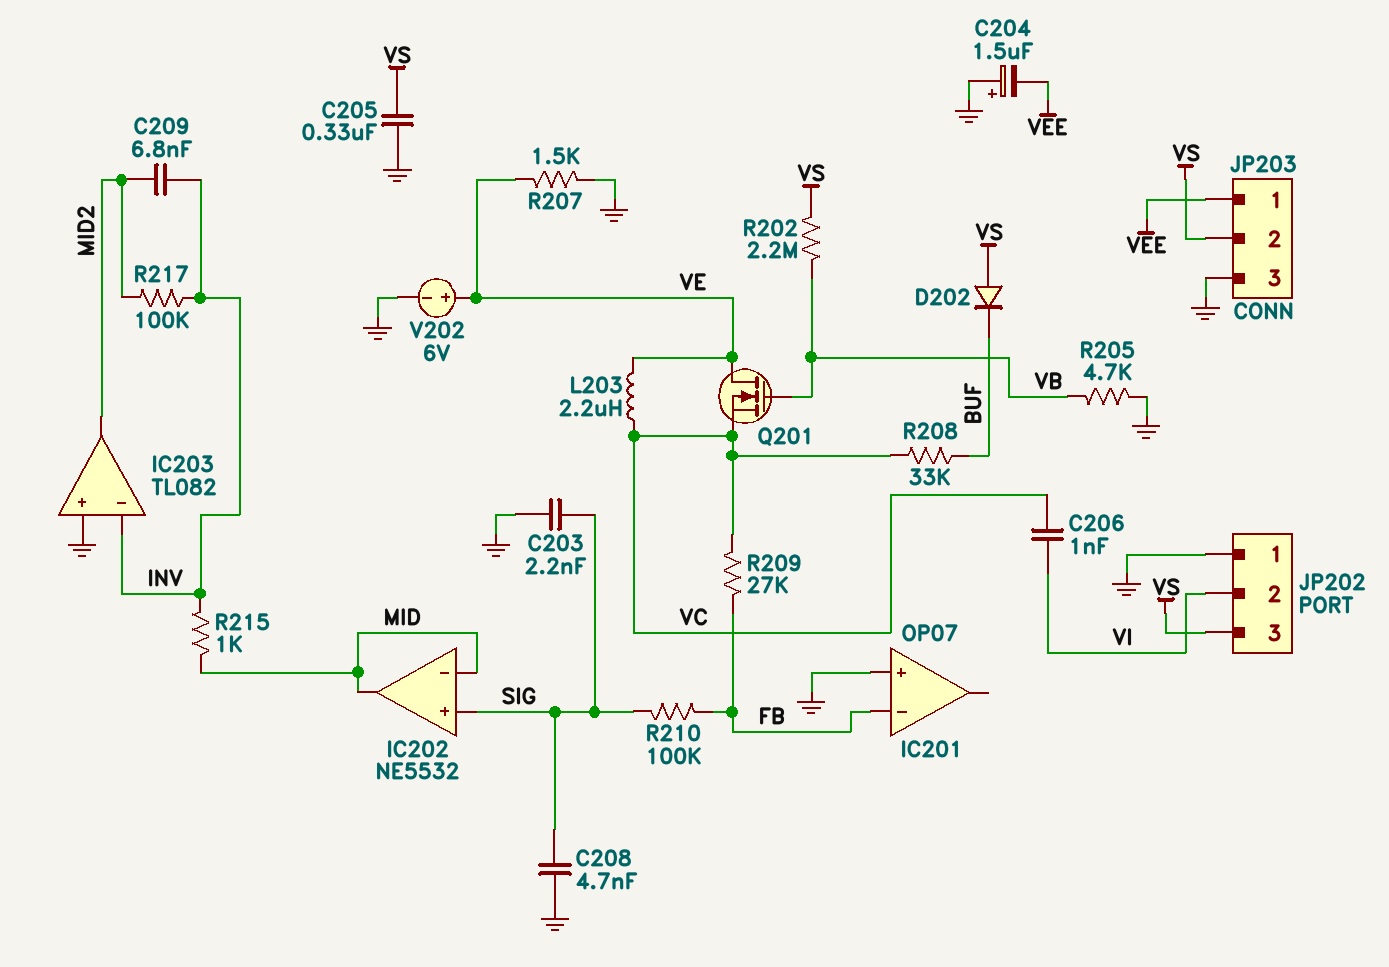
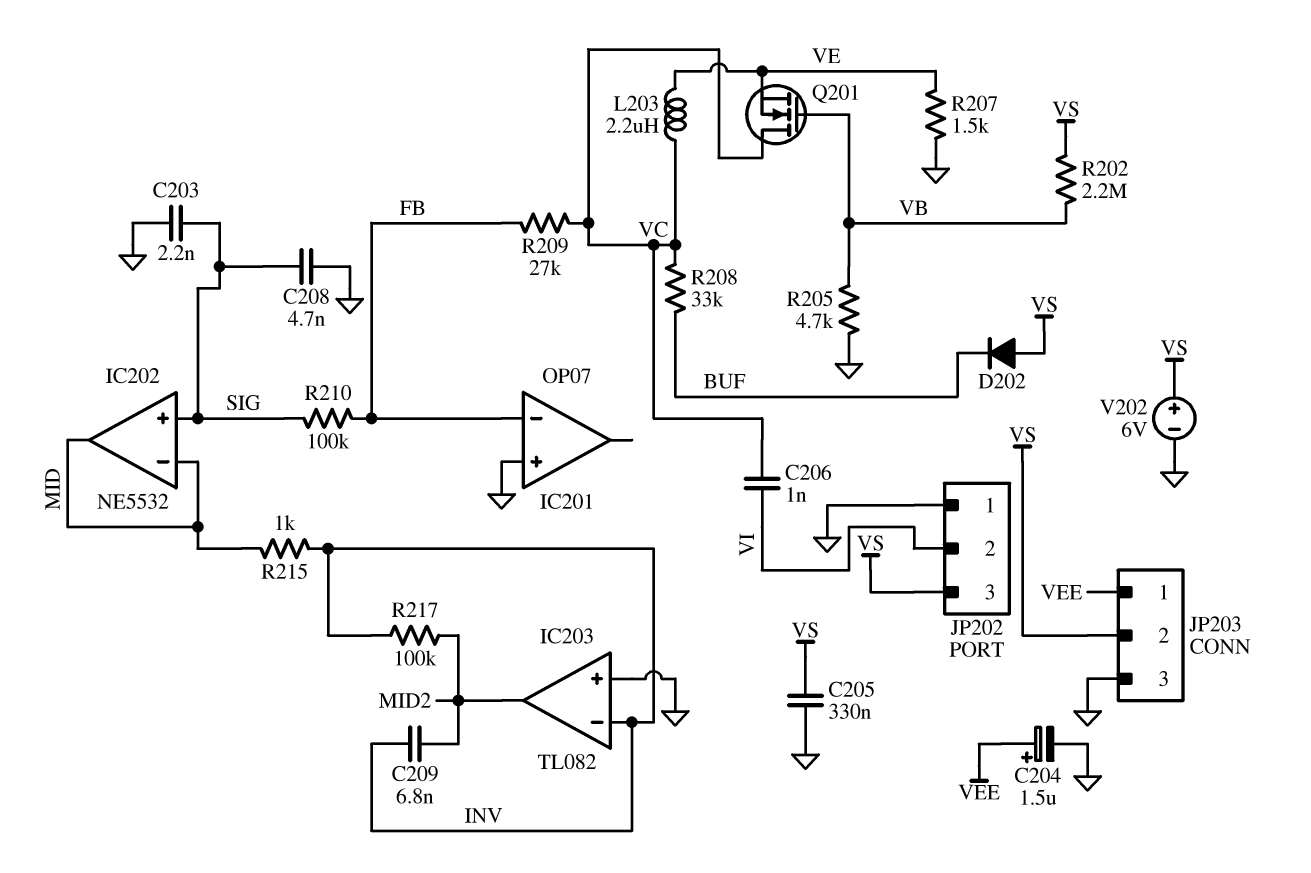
C204: 1.5uF (plus GND, minus VEE) -> 1.5uF (plus VEE, minus GND)
Q201: NMOS (G VB, D VE, S VC) -> NMOS (G VB, D VC, S VE)
V202: 6V (plus VE, minus GND) -> 6V (plus VS, minus GND)

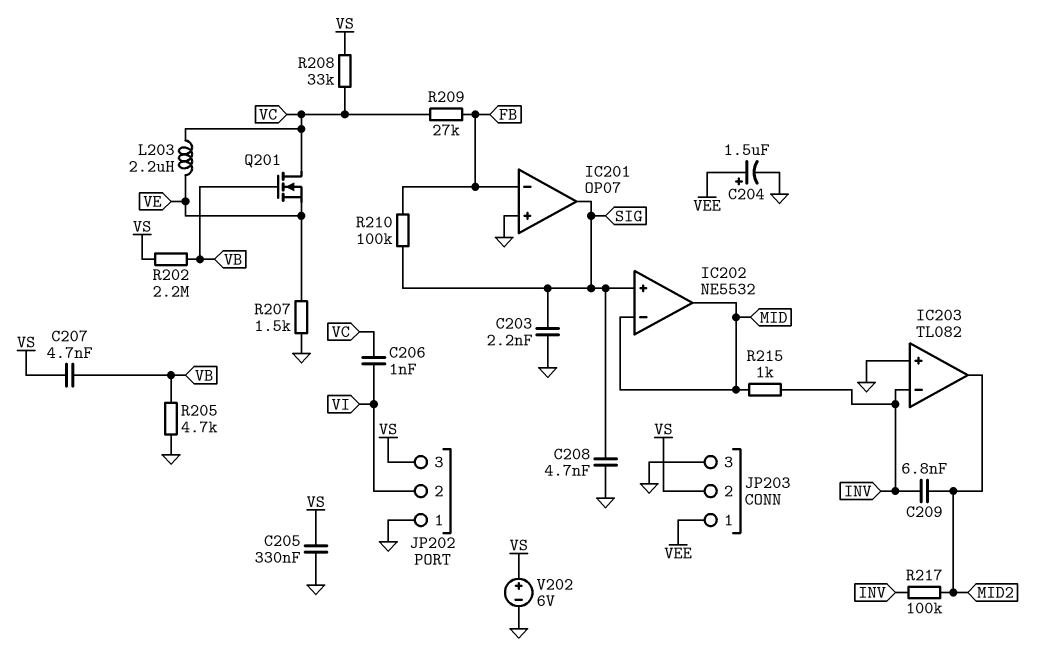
C207: none -> 4.7nF (VB, VS)
D202: diode (A VS, K BUF) -> none
IC201 pin out: none -> SIG
R208: 33k (BUF, VC) -> 33k (VC, VS)

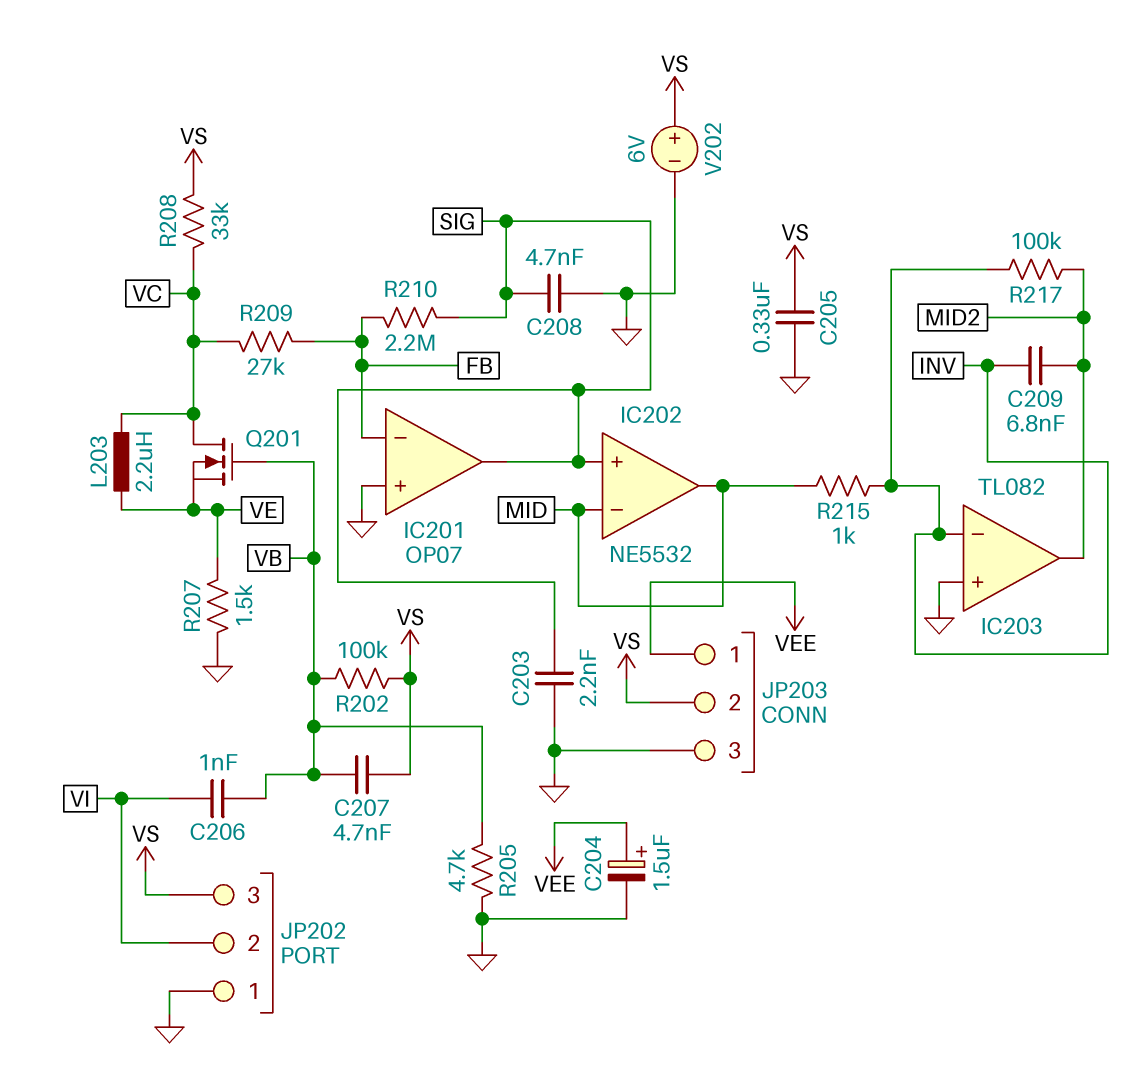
C206: 1nF (VC, VI) -> 1nF (VB, VI)
R202: 2.2M (VB, VS) -> 100k (VB, VS)
R210: 100k (FB, SIG) -> 2.2M (FB, SIG)

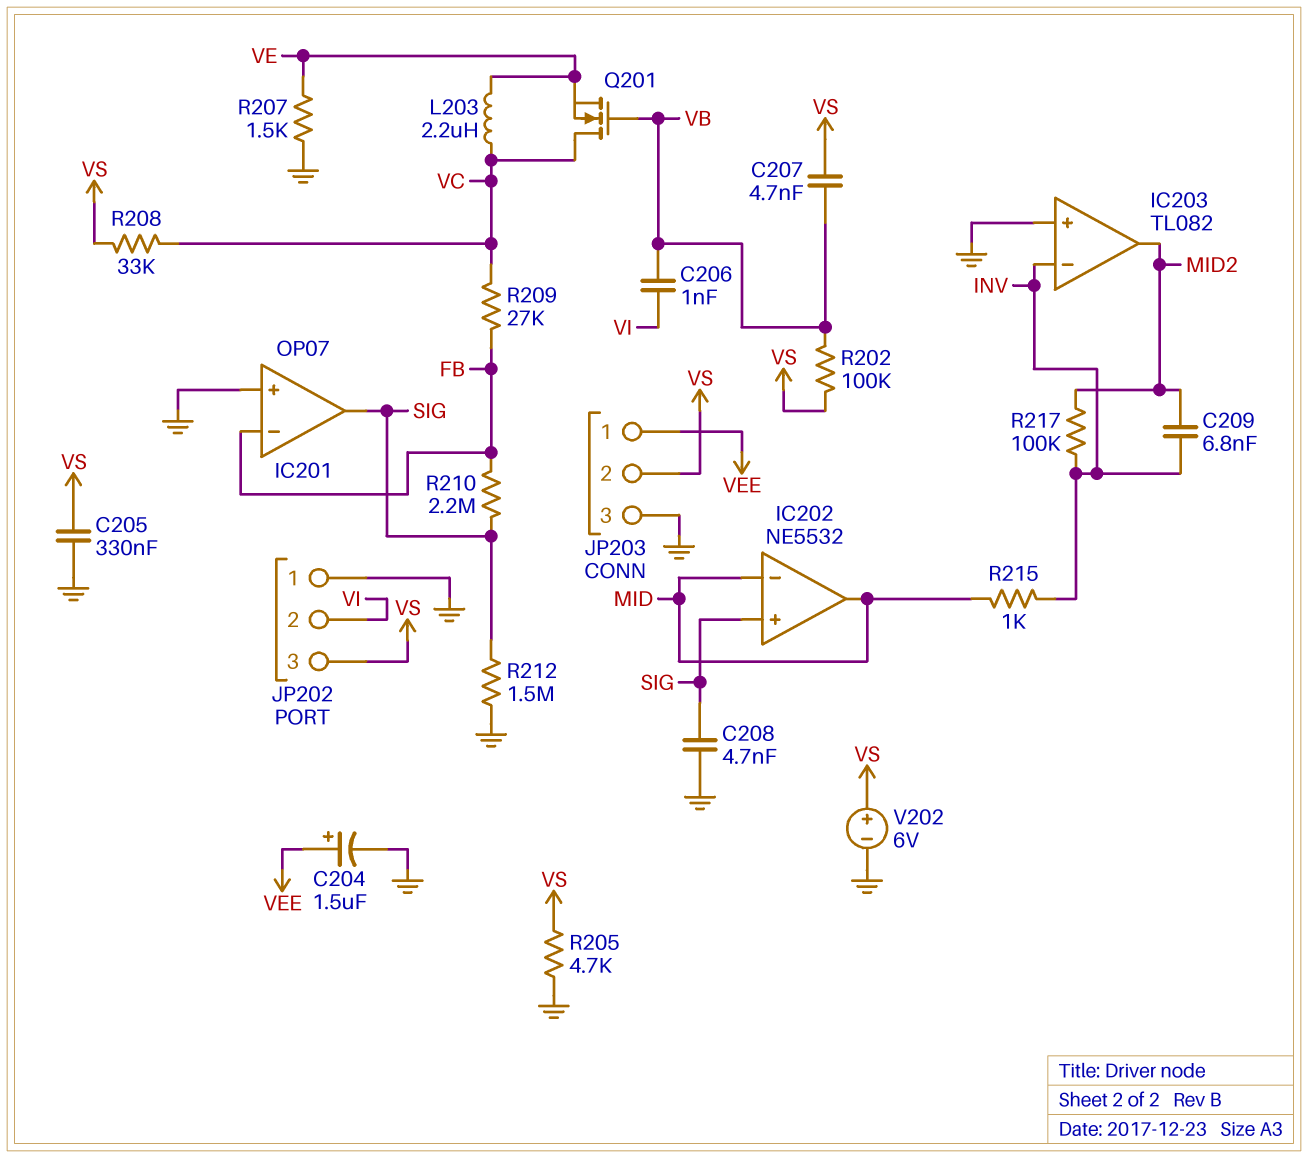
C203: 2.2nF (GND, SIG) -> none
R205: 4.7k (GND, VB) -> 4.7k (GND, VS)
R212: none -> 1.5M (GND, SIG)

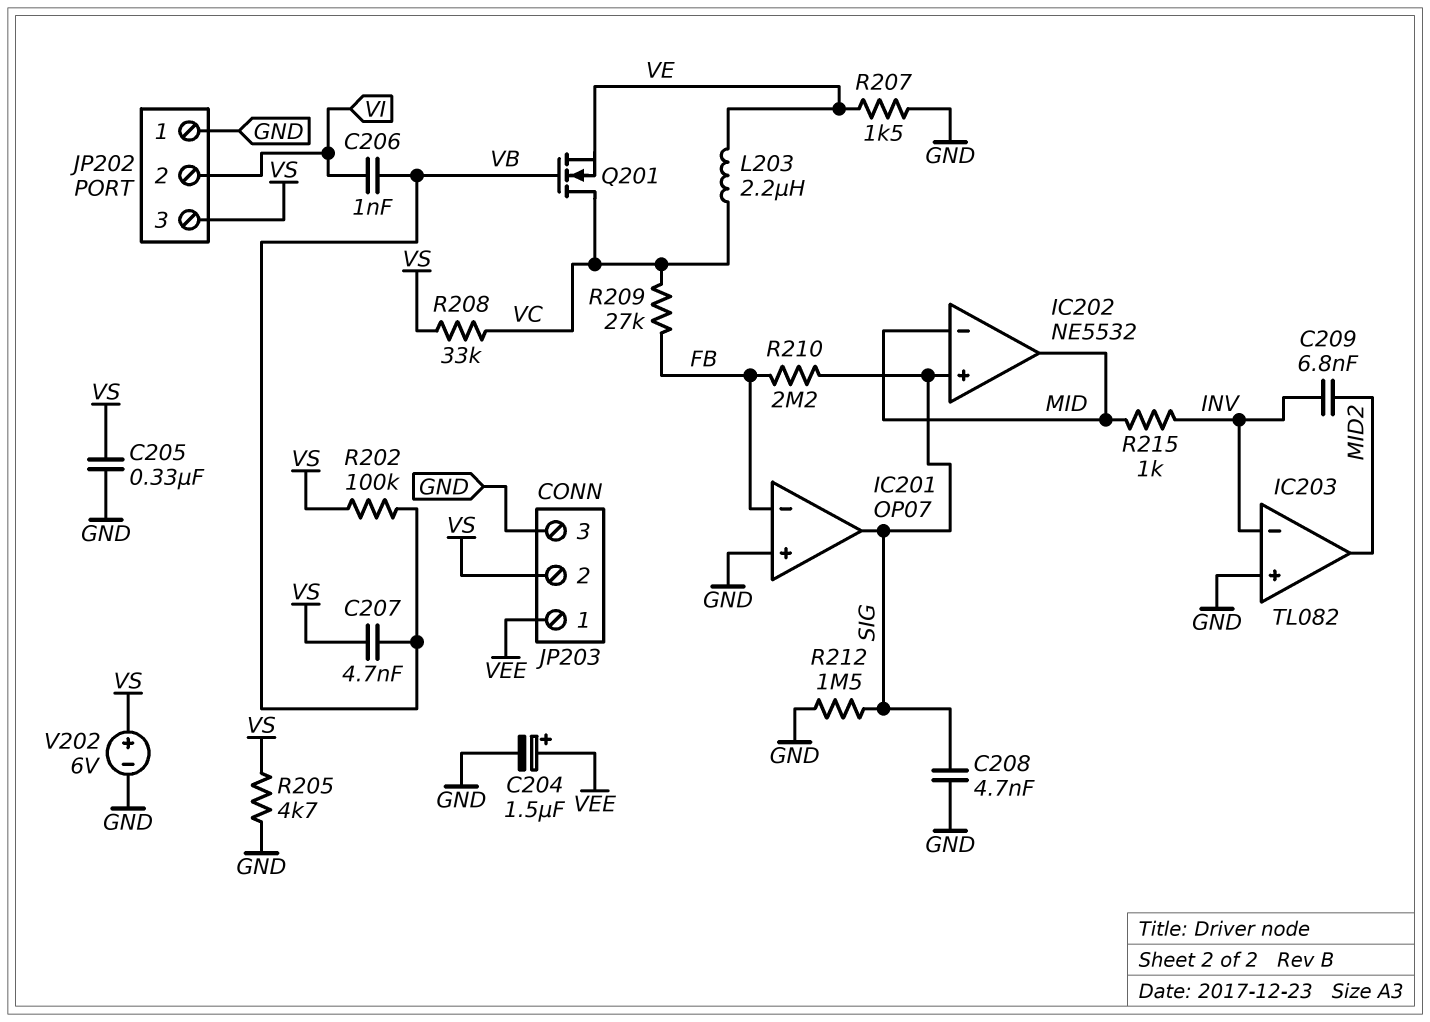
R217: 100k (INV, MID2) -> none

